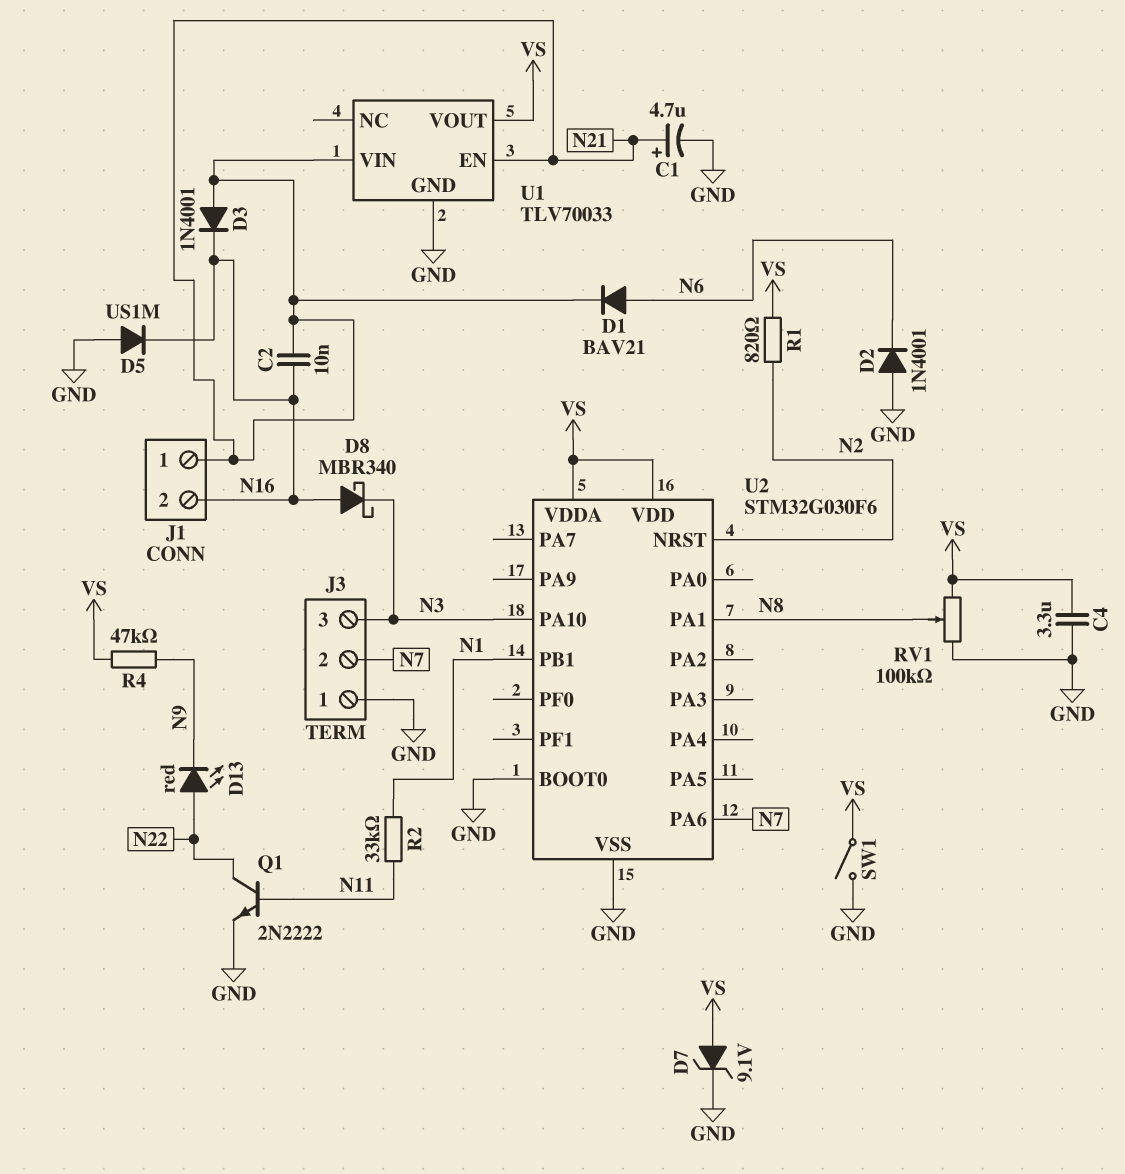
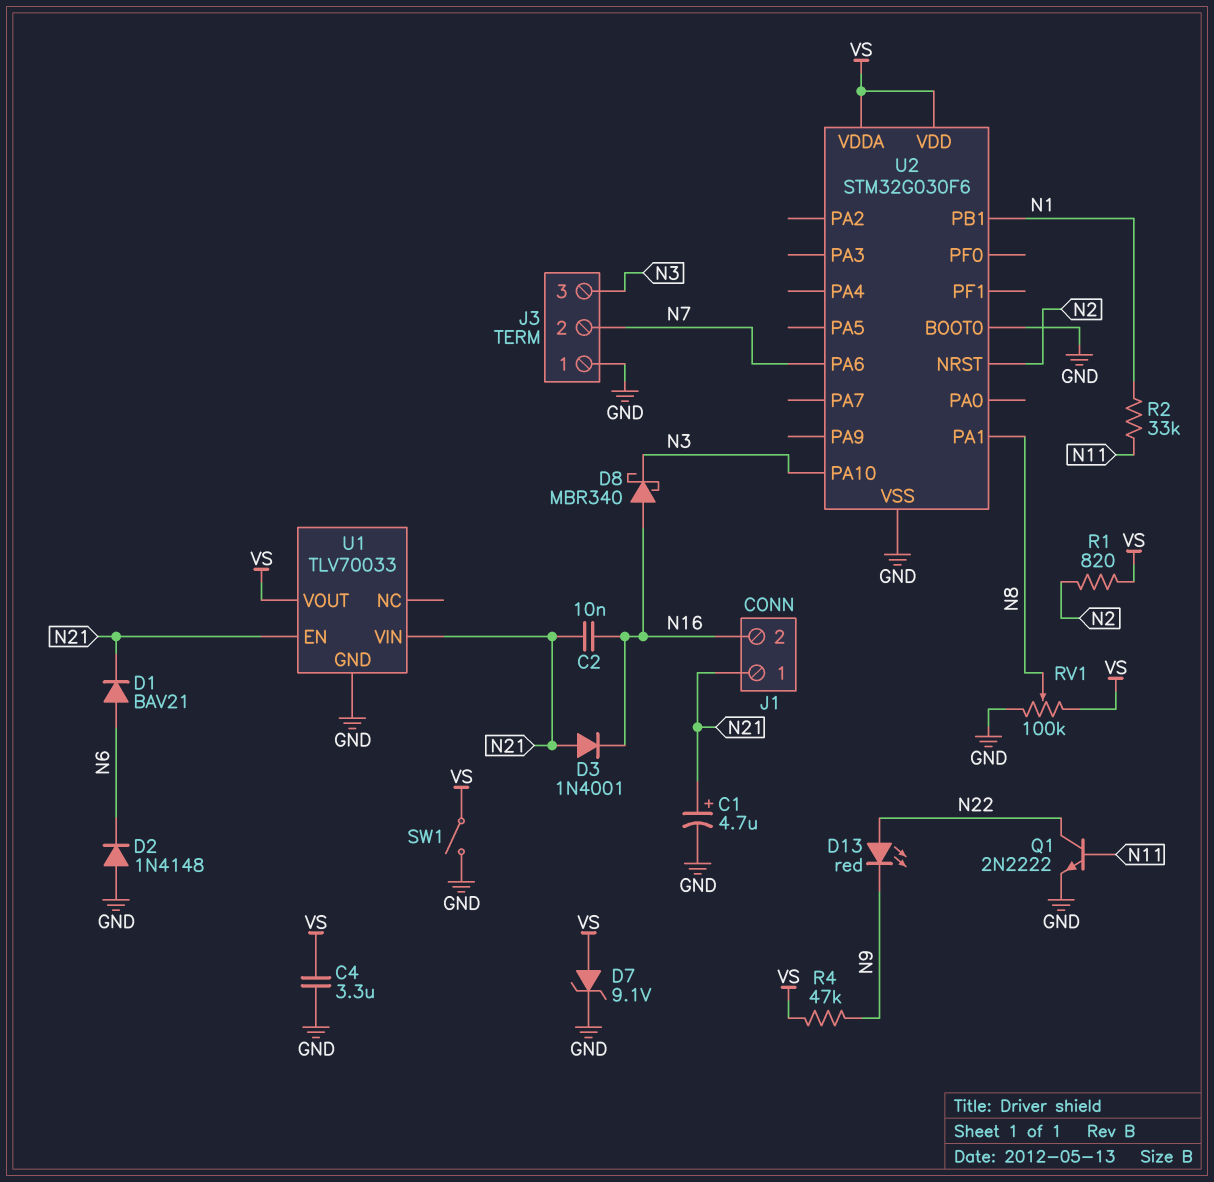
D2: diode 1N4001 (A GND, K N6) -> diode 1N4148 (A GND, K N6)
D5: diode US1M (A GND, K N16) -> none

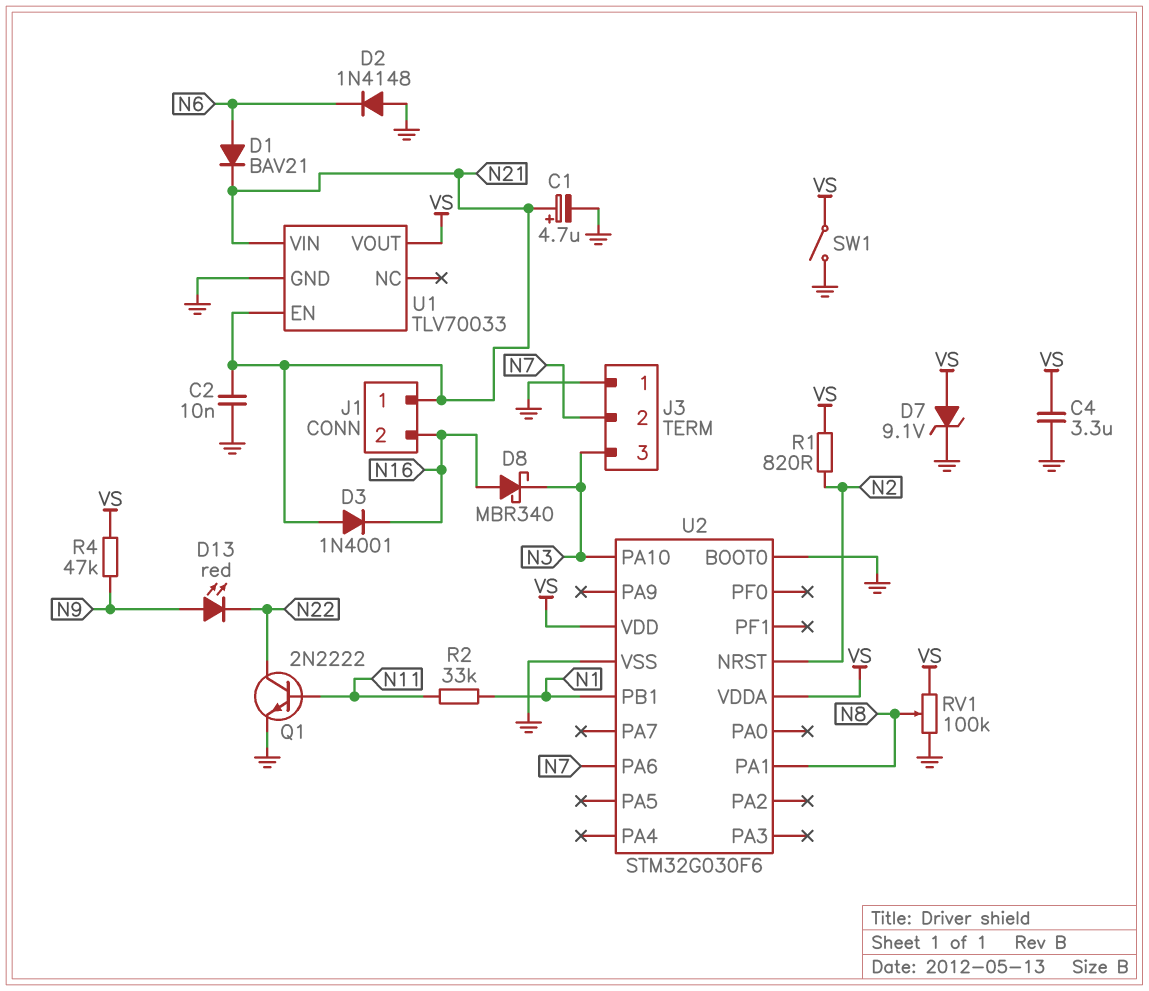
C2: 10nF (N16, N21) -> 10nF (GND, N21)
D13: LED red (A N22, K N9) -> LED red (A N9, K N22)

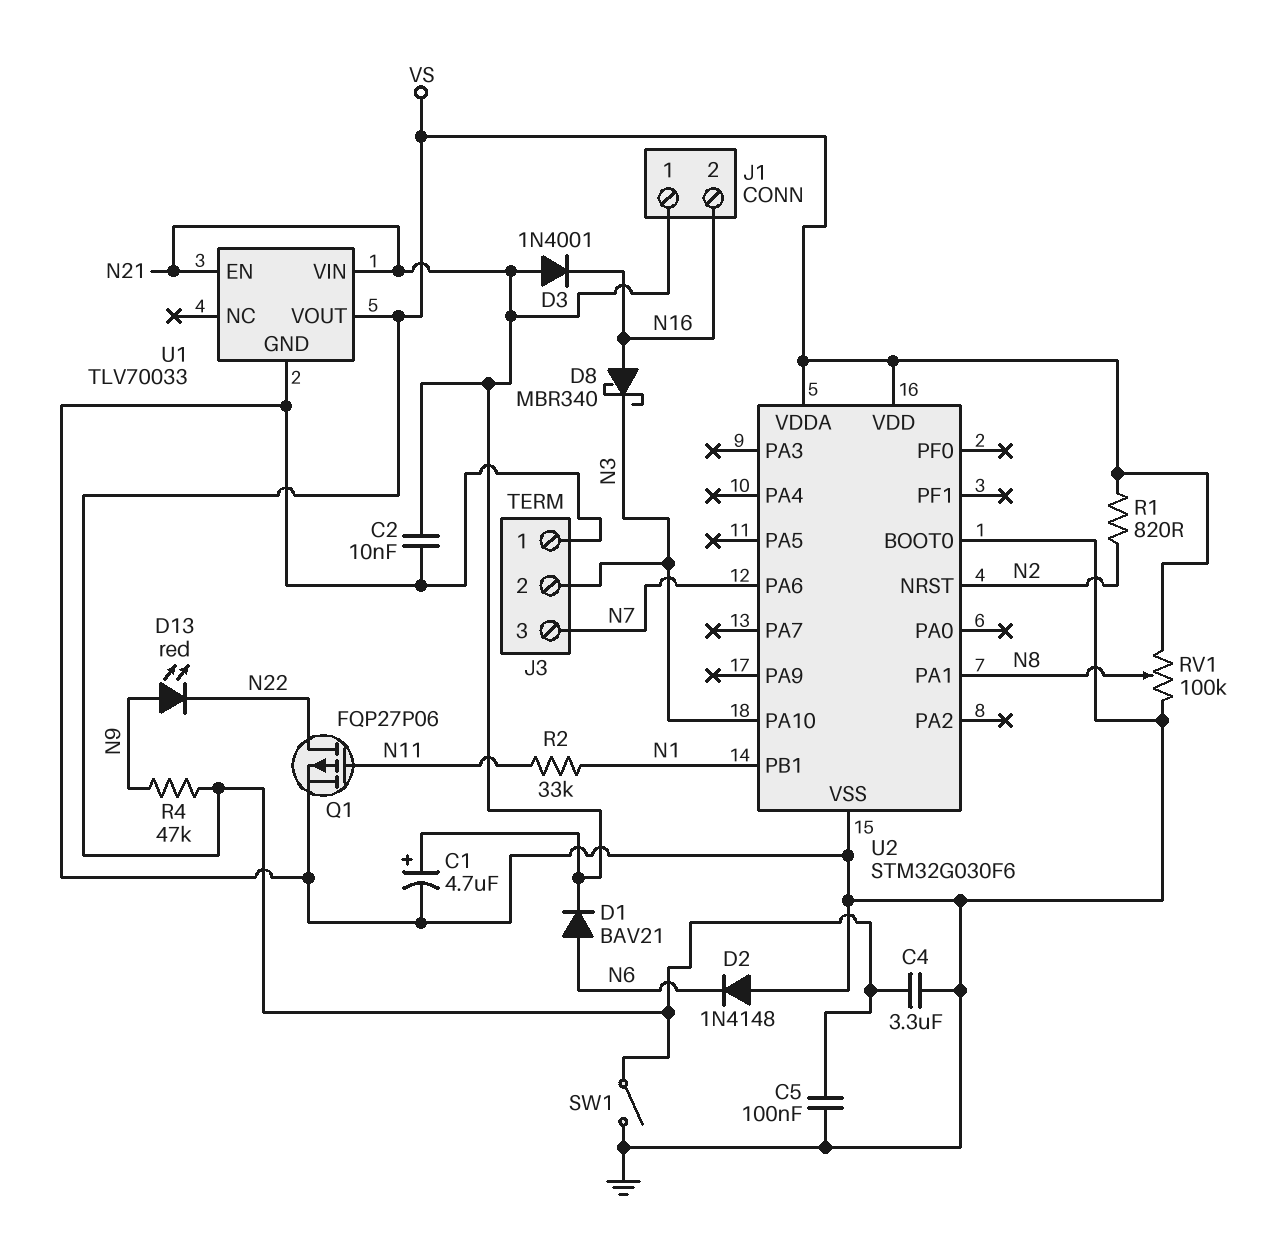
C5: none -> 100nF (GND, VS)
D7: zener 9.1V (A VS, K GND) -> none
J3 pin 2: N7 -> N3
J3 pin 3: N3 -> N7
Q1: NPN 2N2222 (B N11, C N22, E GND) -> PMOS FQP27P06 (G N11, D N22, S GND)

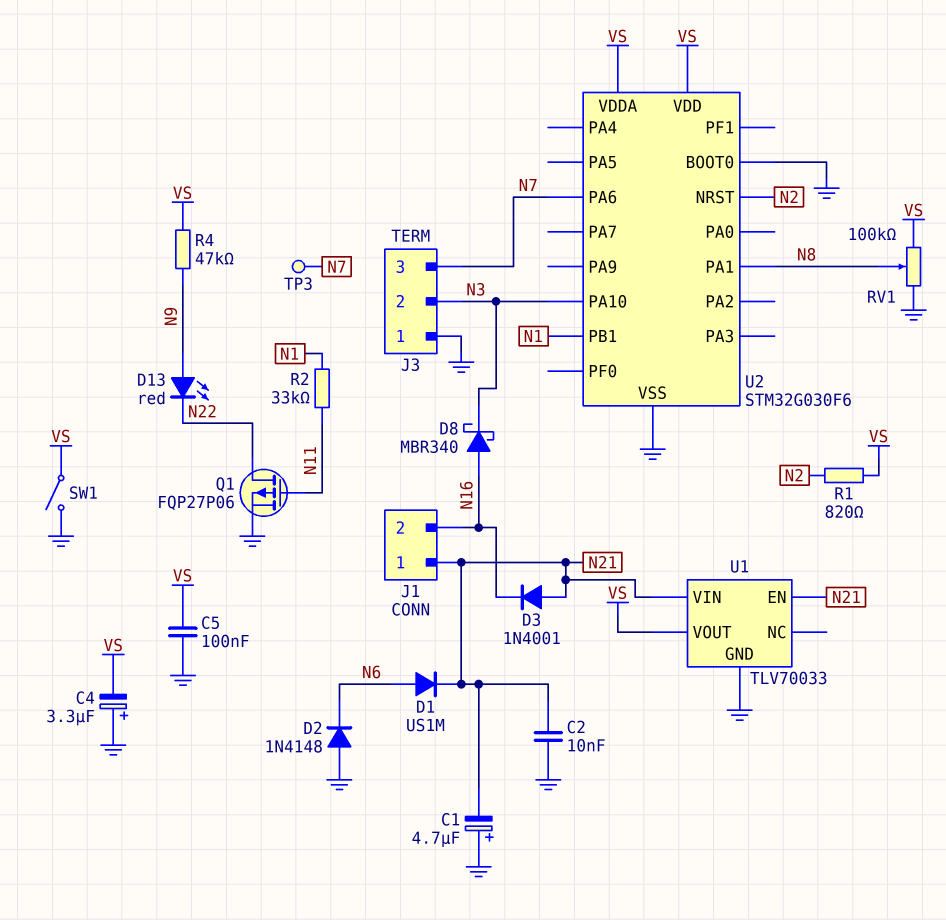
C1: 4.7uF (plus N21, minus GND) -> 4.7uF (plus GND, minus N21)
C4: 3.3uF (GND, VS) -> 3.3uF (plus GND, minus VS)
D1: diode BAV21 (A N6, K N21) -> diode US1M (A N6, K N21)
TP3: none -> test point (N7)

